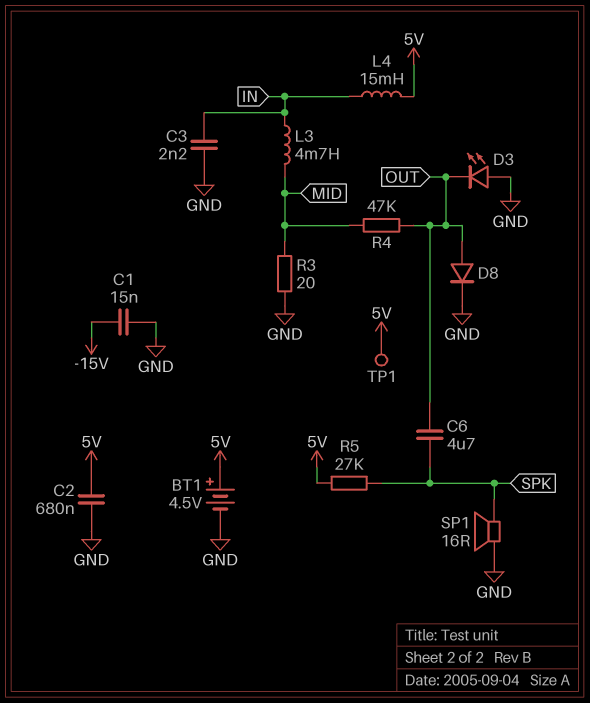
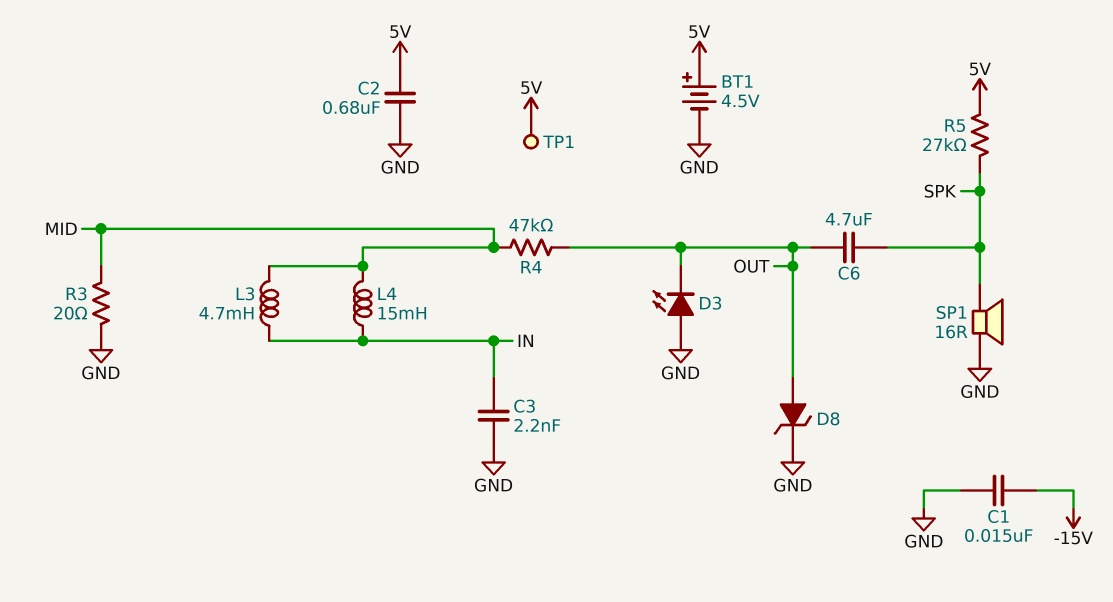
D8: diode (A OUT, K GND) -> zener (A OUT, K GND)
L4: 15mH (5V, IN) -> 15mH (IN, MID)

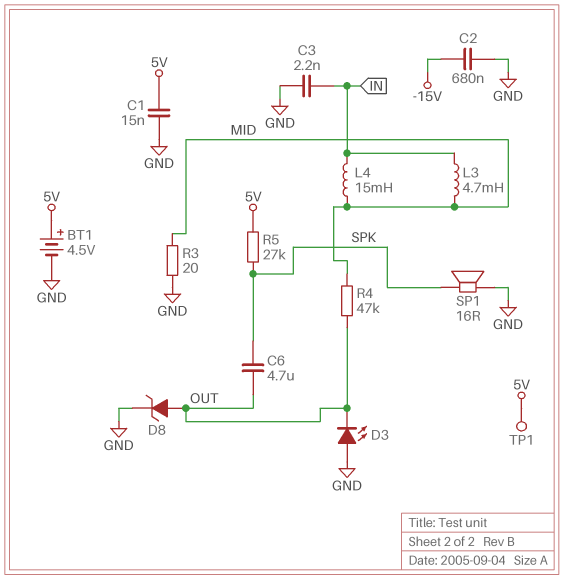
C1: 15nF (-15V, GND) -> 15nF (5V, GND)
C2: 680nF (5V, GND) -> 680nF (-15V, GND)

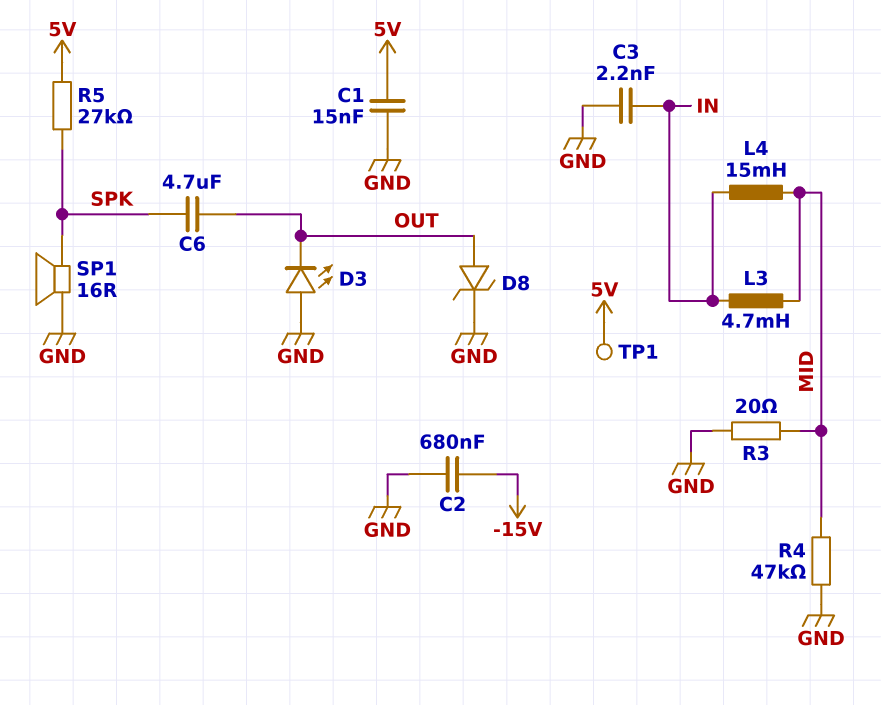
BT1: 4.5V (plus 5V, minus GND) -> none
R4: 47k (MID, OUT) -> 47k (GND, MID)

